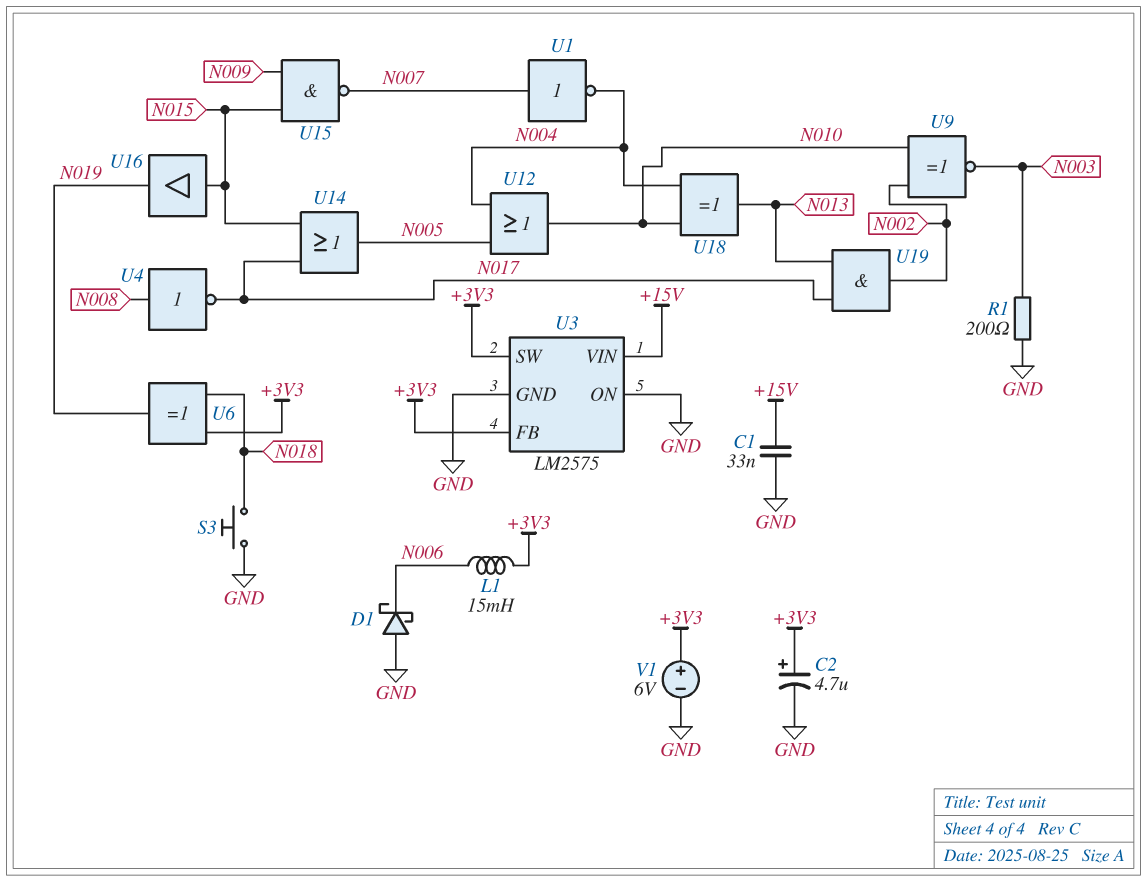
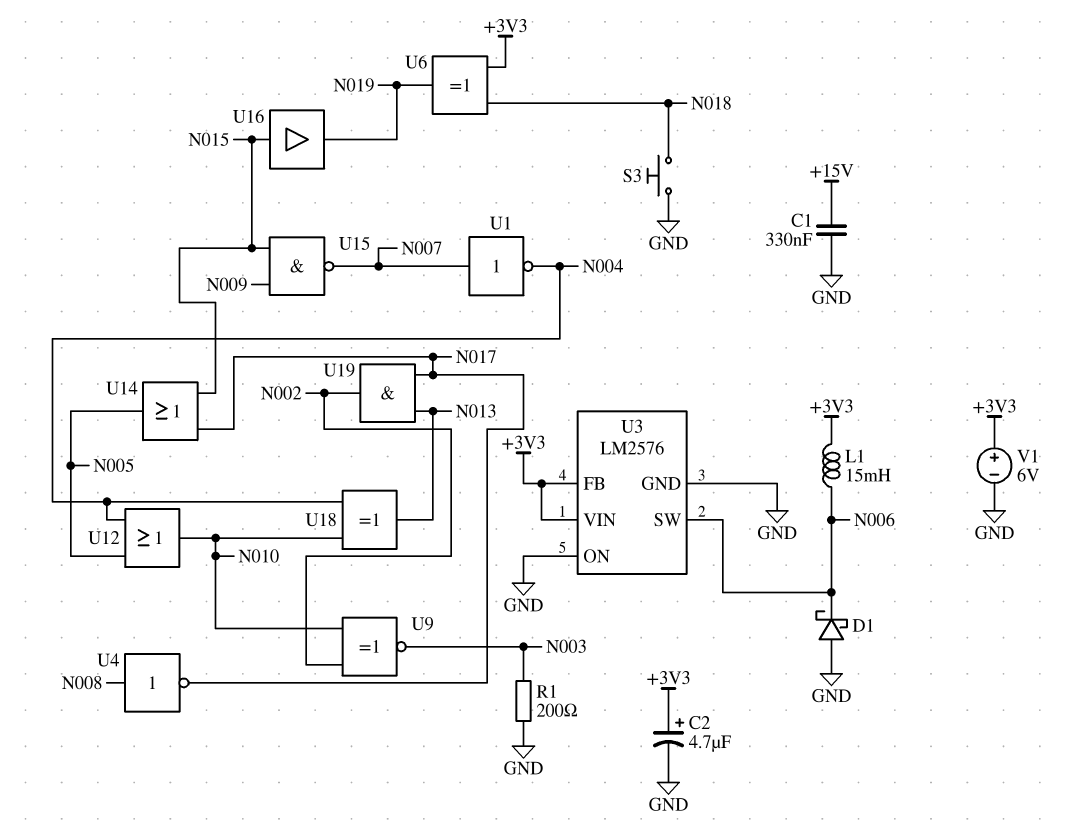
C1: 33nF (+15V, GND) -> 330nF (+15V, GND)
U3: LM2575 -> LM2576
U3 pin SW: +3V3 -> N006
U3 pin VIN: +15V -> +3V3

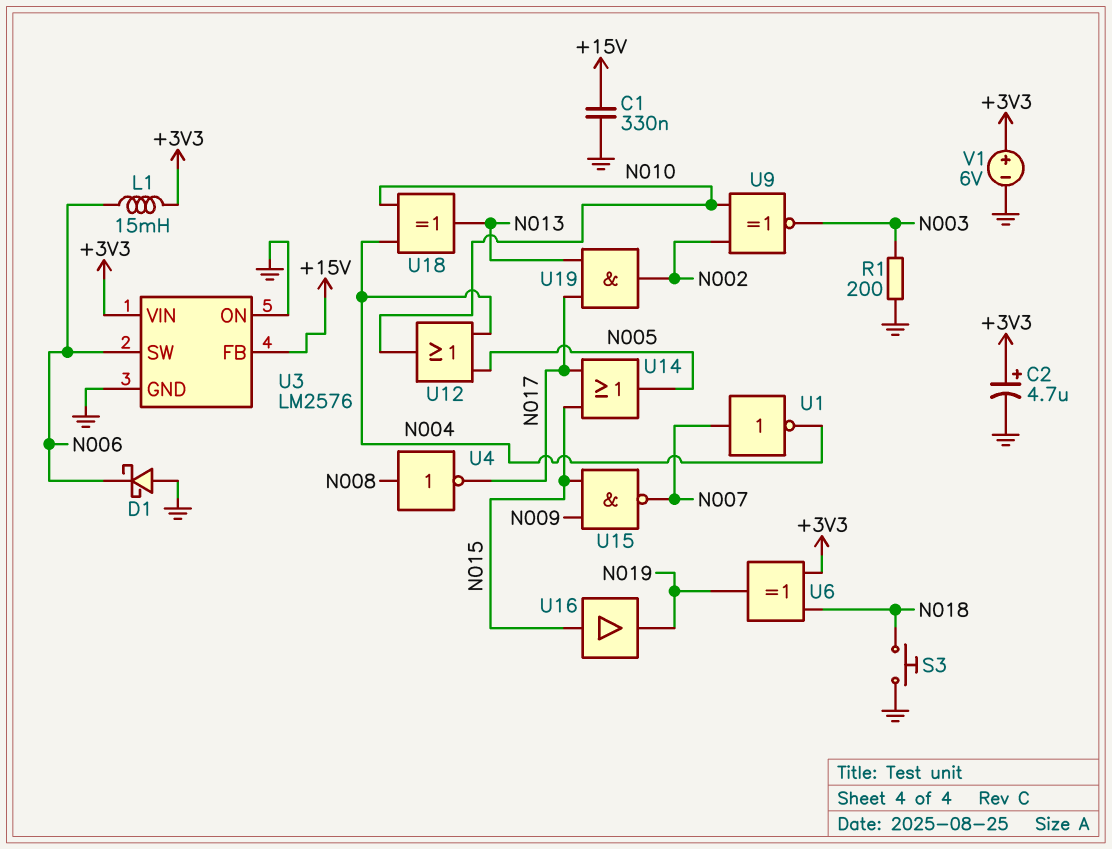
U3 pin FB: +3V3 -> +15V

